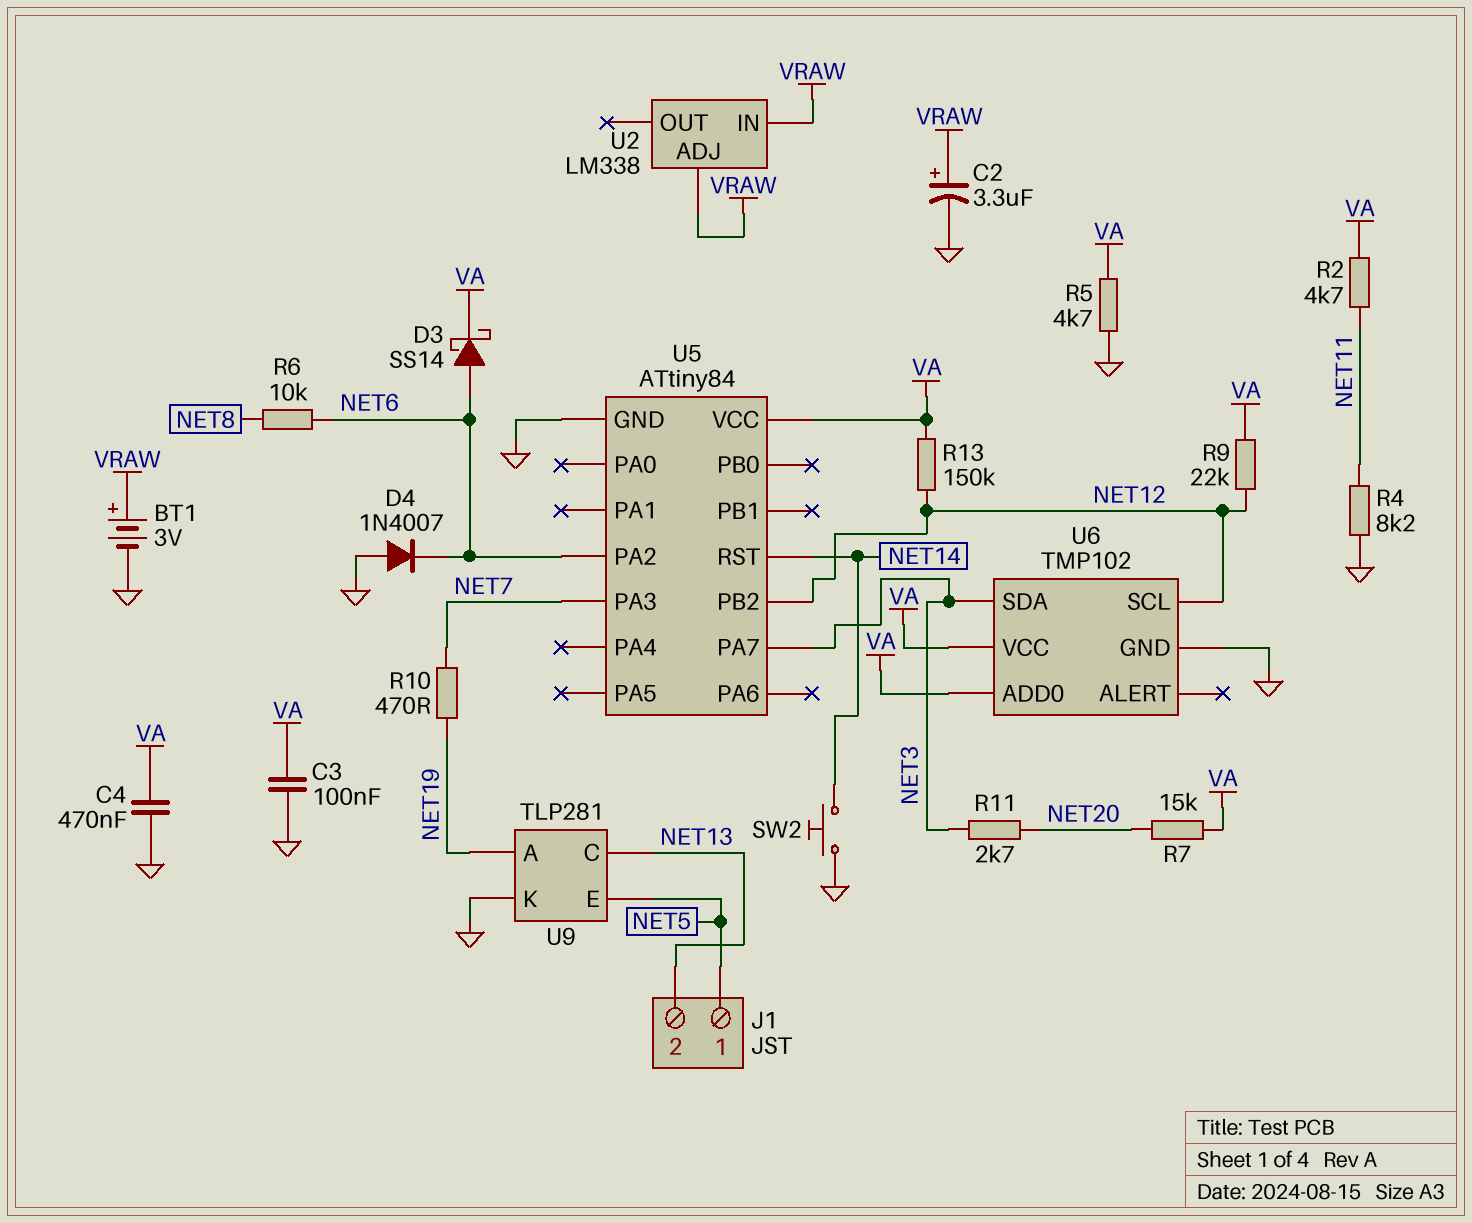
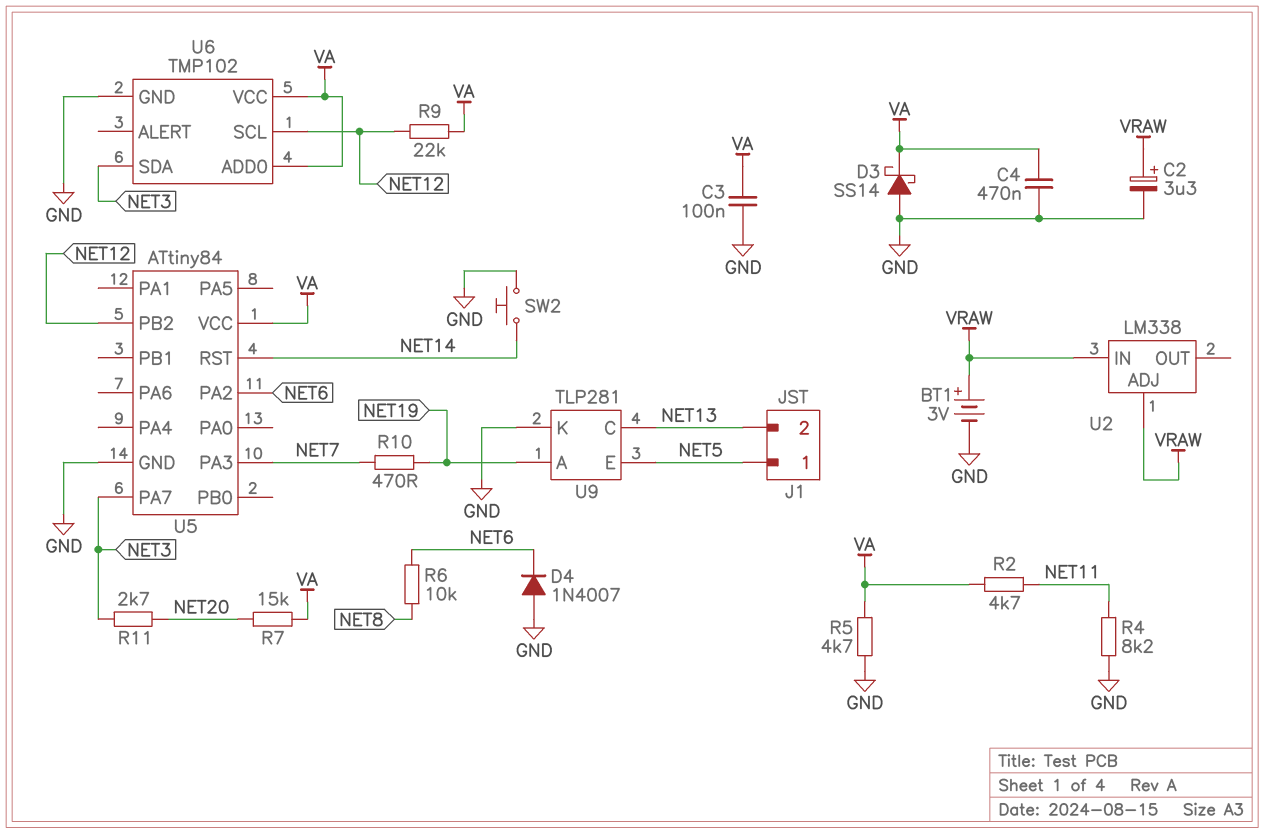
D3: schottky SS14 (A NET6, K VA) -> schottky SS14 (A GND, K VA)
R13: 150k (NET12, VA) -> none

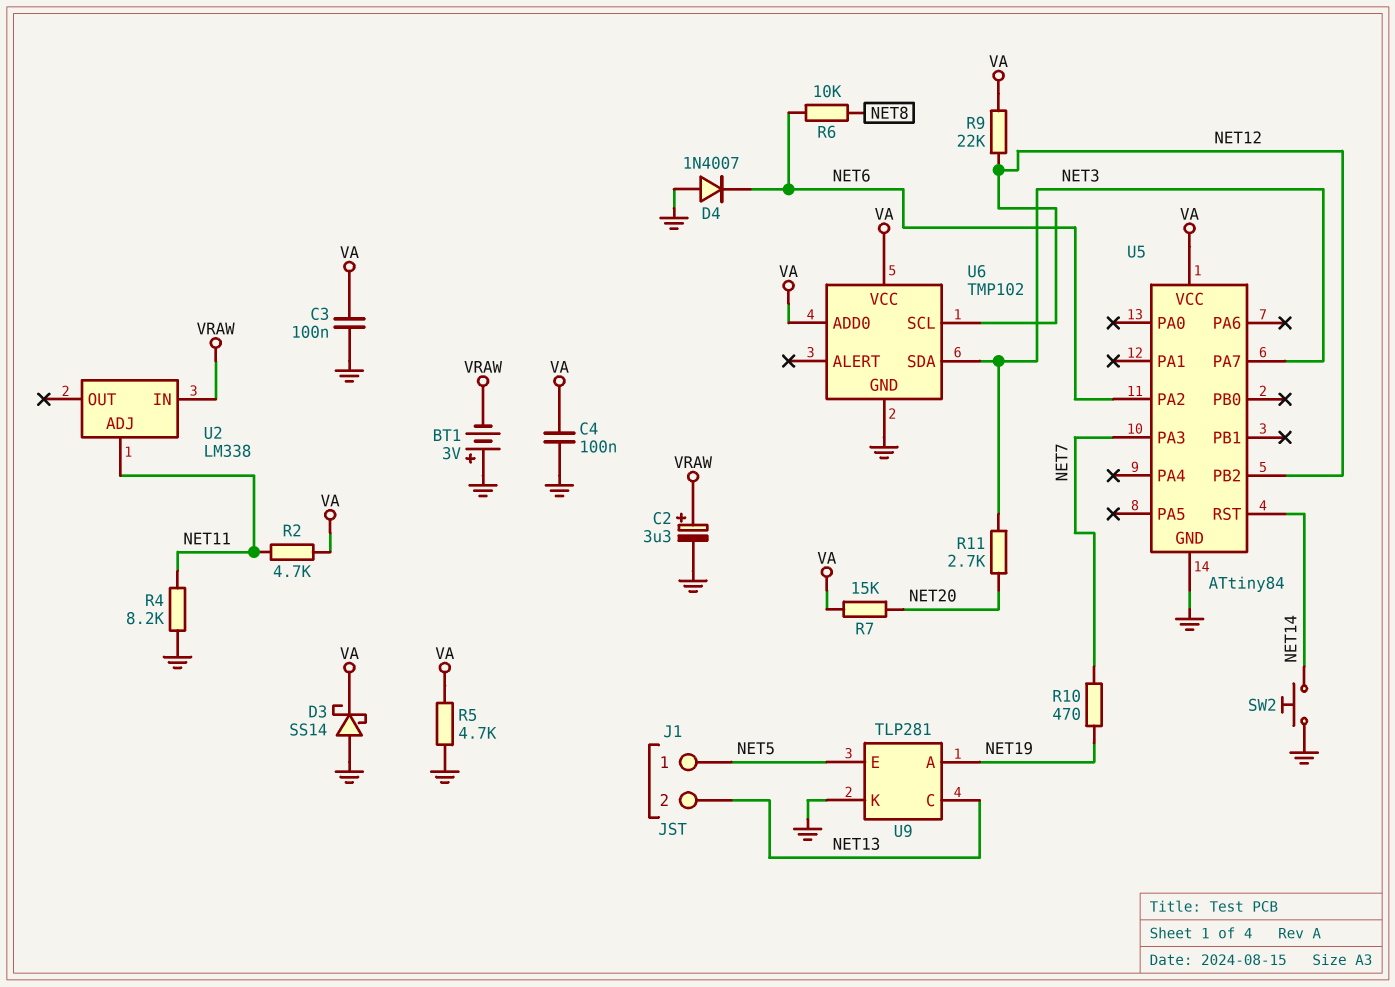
BT1: 3V (plus VRAW, minus GND) -> 3V (plus GND, minus VRAW)
C4: 470nF (GND, VA) -> 100nF (GND, VA)
U2 pin ADJ: VRAW -> NET11

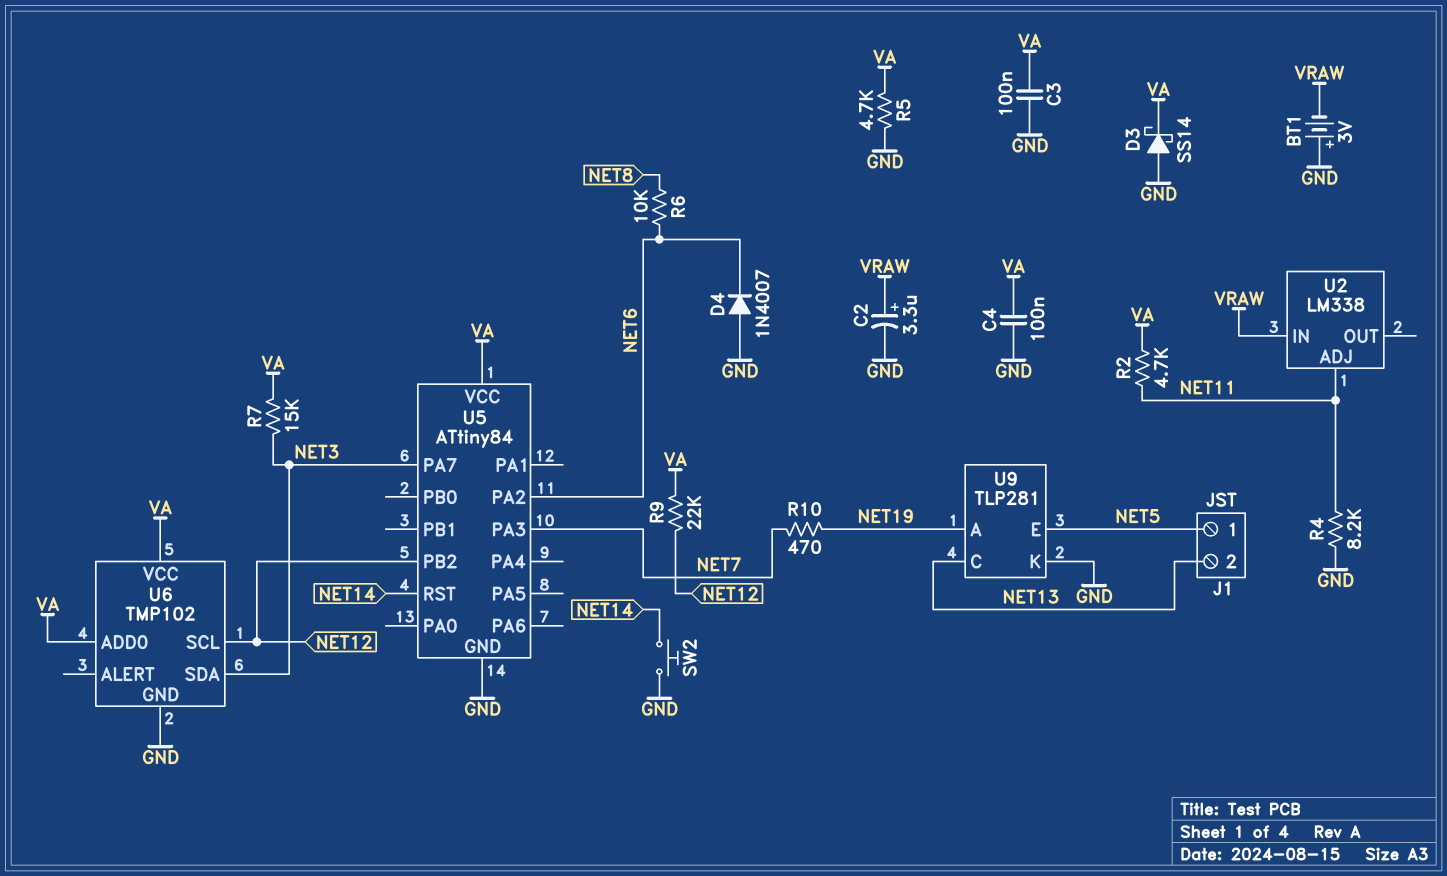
R7: 15k (NET20, VA) -> 15k (NET3, VA)
R11: 2.7k (NET3, NET20) -> none

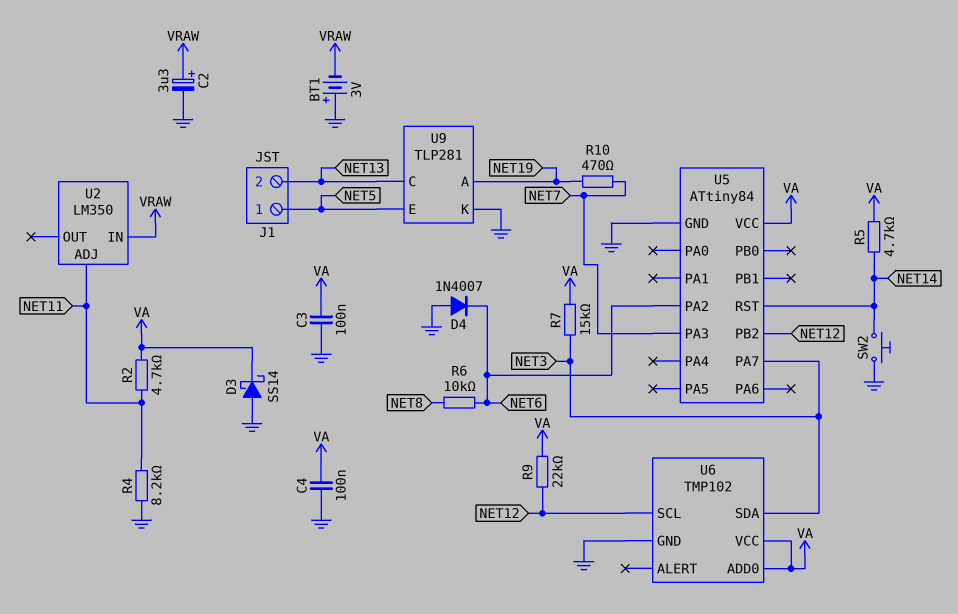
R5: 4.7k (GND, VA) -> 4.7k (NET14, VA)
U2: LM338 -> LM350

